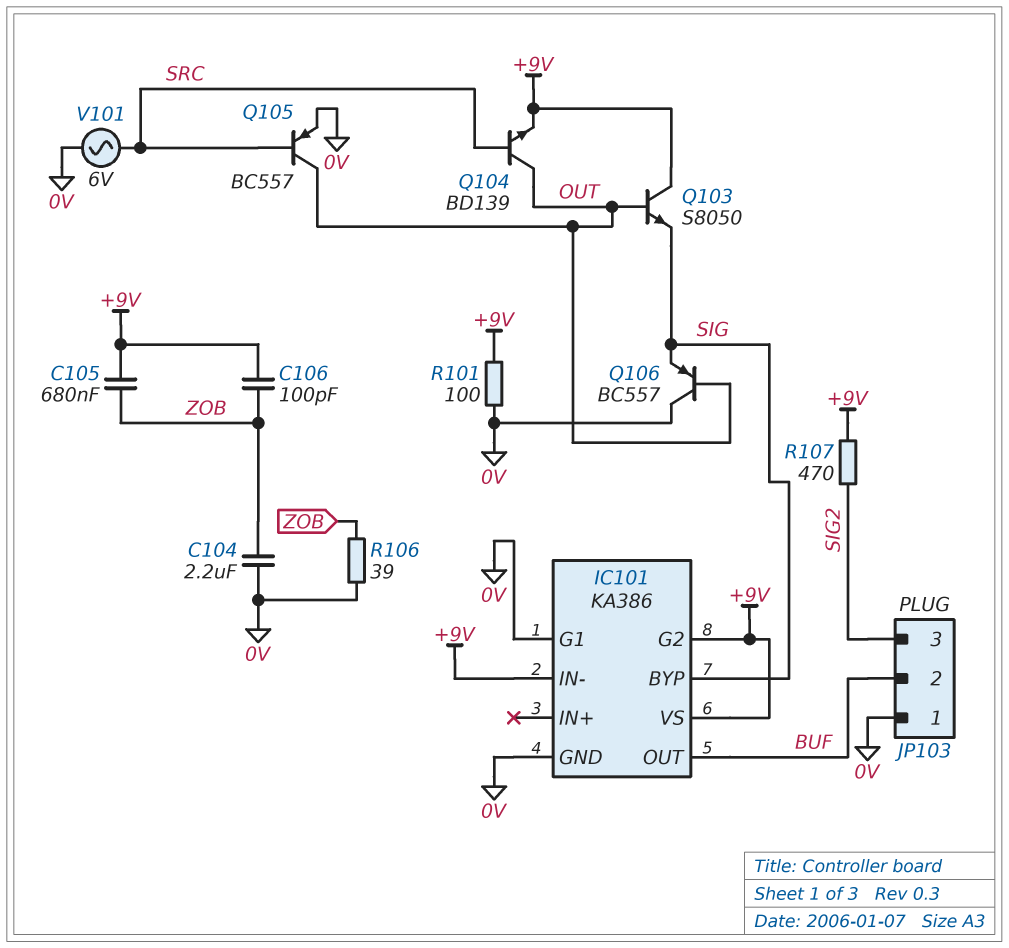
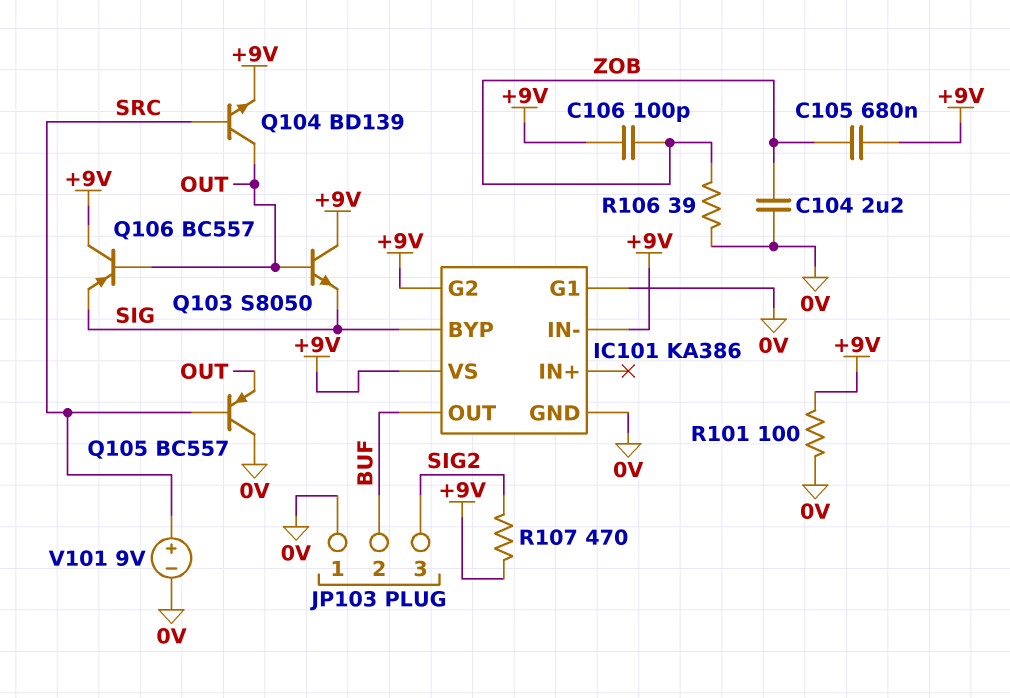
Q105: PNP BC557 (B SRC, C OUT, E 0V) -> PNP BC557 (B SRC, C 0V, E OUT)
Q106: PNP BC557 (B OUT, C 0V, E SIG) -> PNP BC557 (B OUT, C +9V, E SIG)
V101: AC 6V (0V, SRC) -> 9V (plus SRC, minus 0V)

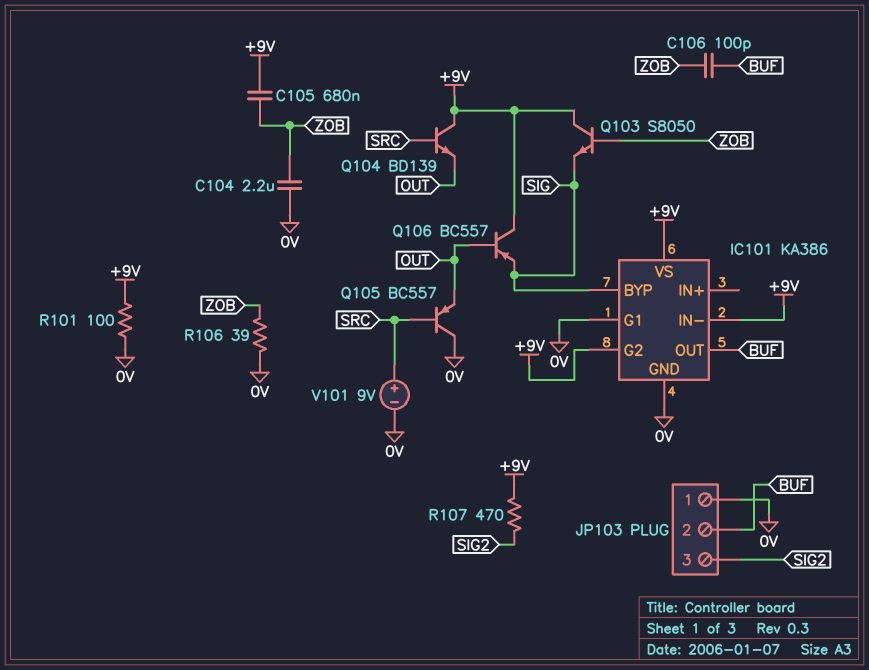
C106: 100pF (+9V, ZOB) -> 100pF (BUF, ZOB)
Q103: NPN S8050 (B OUT, C +9V, E SIG) -> NPN S8050 (B ZOB, C +9V, E SIG)
Q104: NPN BD139 (B SRC, C OUT, E +9V) -> NPN BD139 (B SRC, C +9V, E OUT)

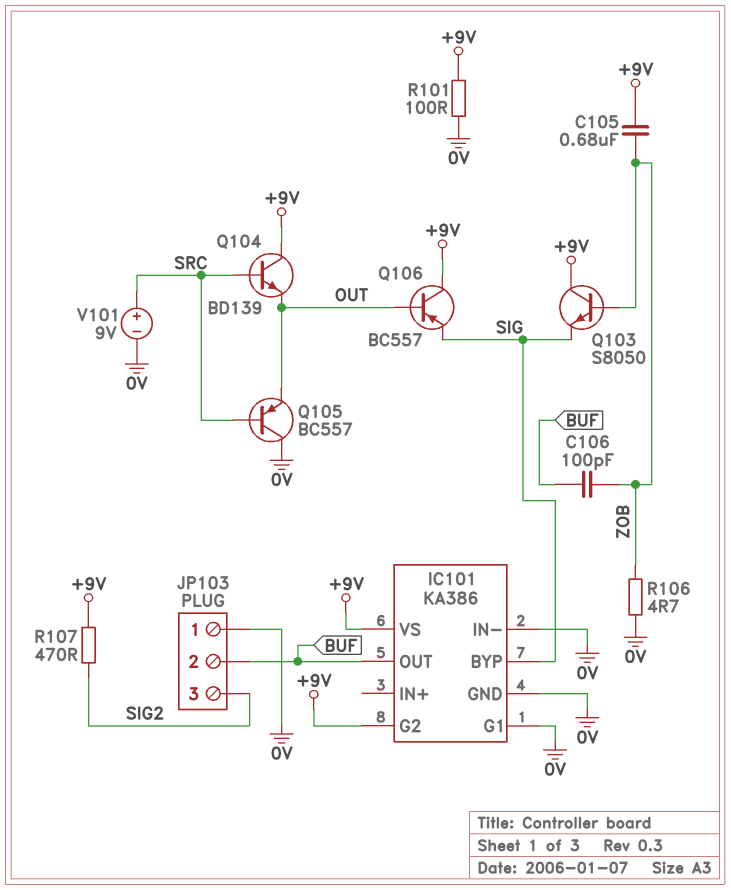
C104: 2.2uF (0V, ZOB) -> none
IC101 pin IN-: +9V -> 0V
R106: 39 (0V, ZOB) -> 4.7 (0V, ZOB)

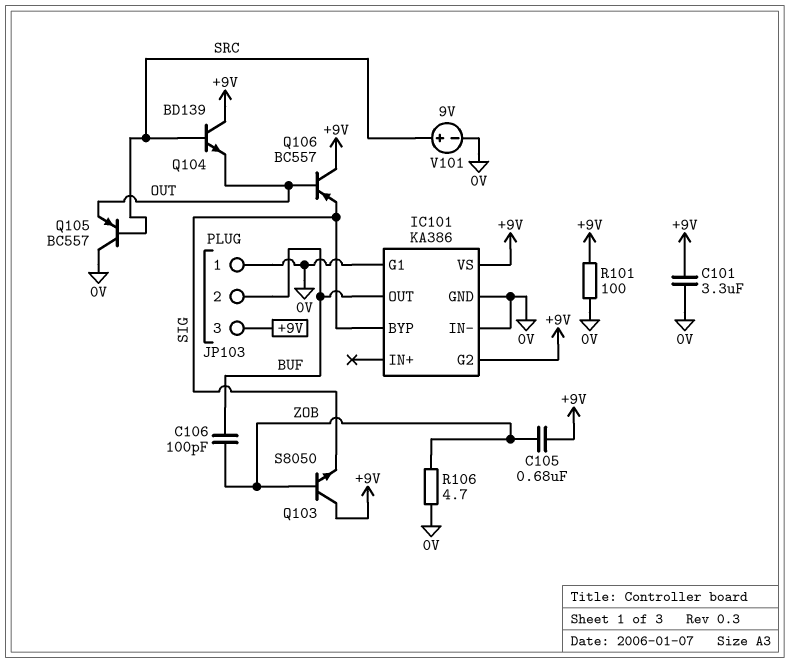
C101: none -> 3.3uF (+9V, 0V)
JP103 pin 3: SIG2 -> +9V
R107: 470 (+9V, SIG2) -> none

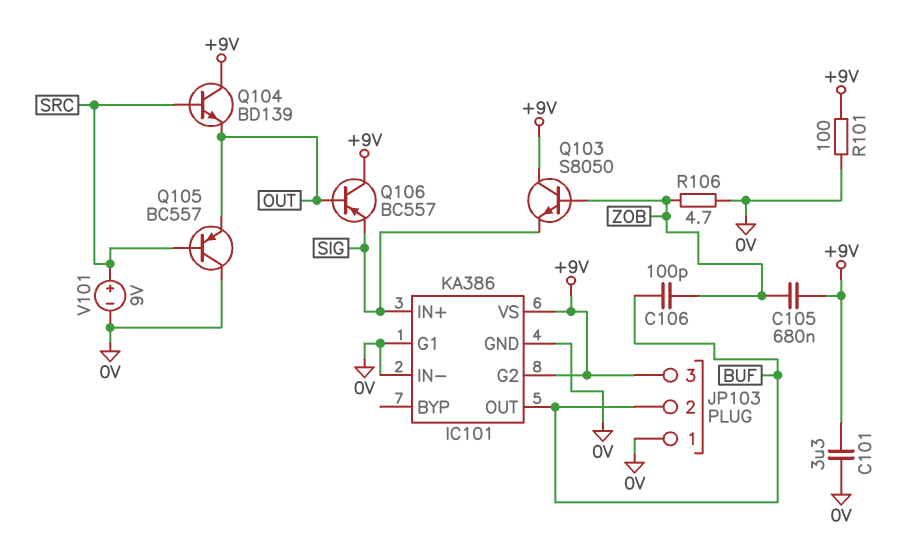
IC101 pin BYP: SIG -> none
IC101 pin IN+: none -> SIG

